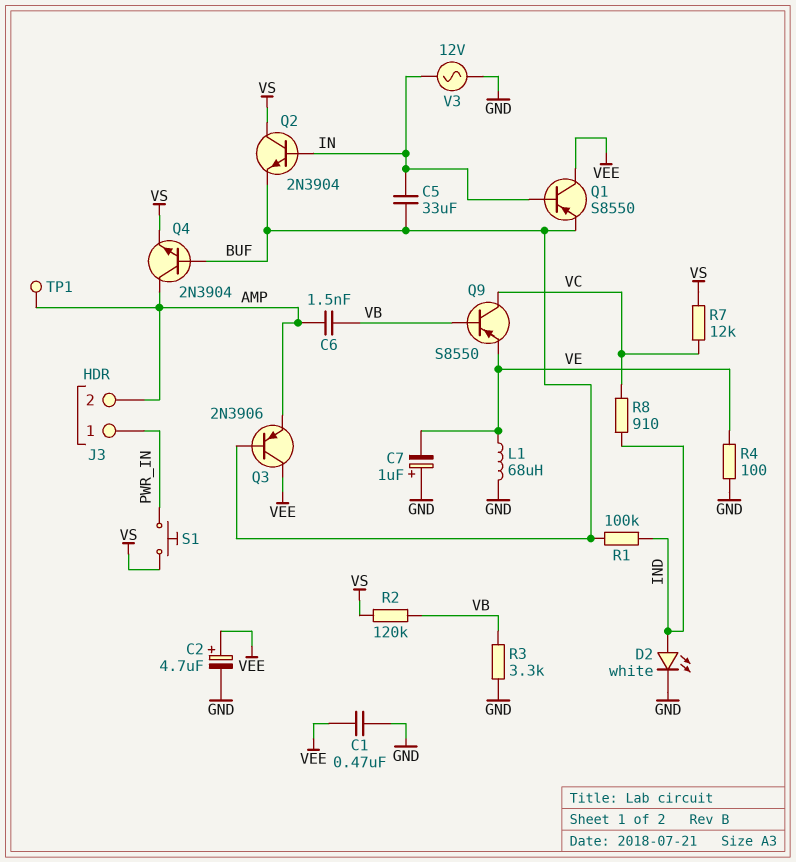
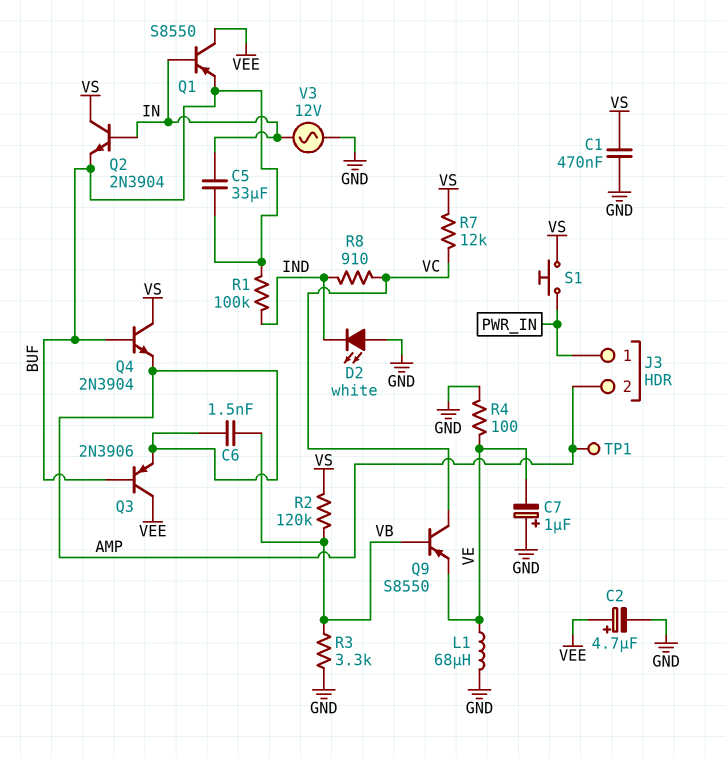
C1: 470nF (GND, VEE) -> 470nF (GND, VS)
D2: LED white (A IND, K GND) -> LED white (A GND, K IND)
Q4: NPN 2N3904 (B BUF, C AMP, E VS) -> NPN 2N3904 (B BUF, C VS, E AMP)

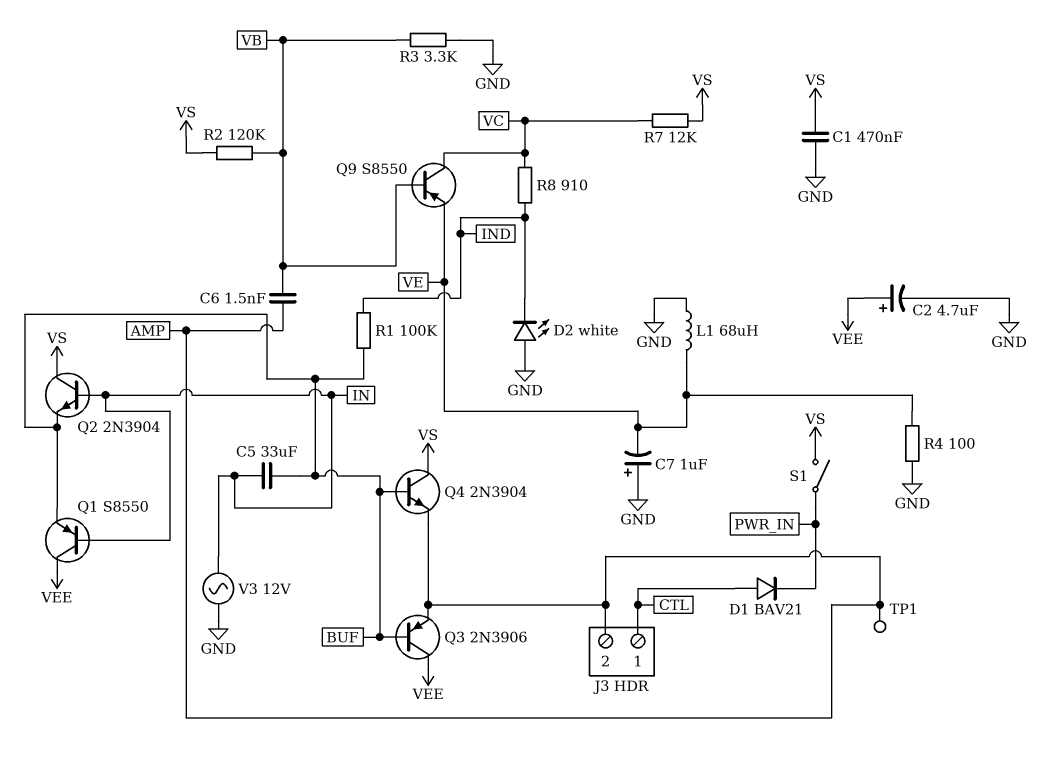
D1: none -> diode BAV21 (A CTL, K PWR_IN)
J3 pin 1: PWR_IN -> CTL
S1: button (PWR_IN, VS) -> switch (PWR_IN, VS)

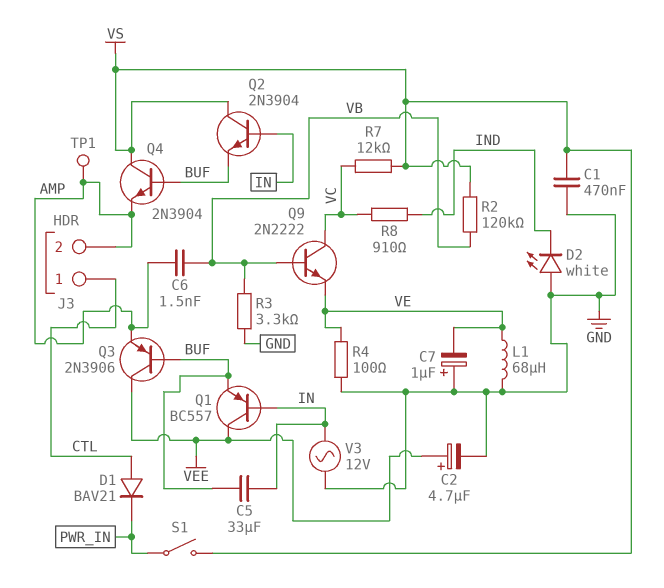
Q1: PNP S8550 (B IN, C VEE, E BUF) -> PNP BC557 (B IN, C VEE, E BUF)
Q9: PNP S8550 (B VB, C VC, E VE) -> NPN 2N2222 (B VB, C VC, E VE)
R1: 100k (BUF, IND) -> none

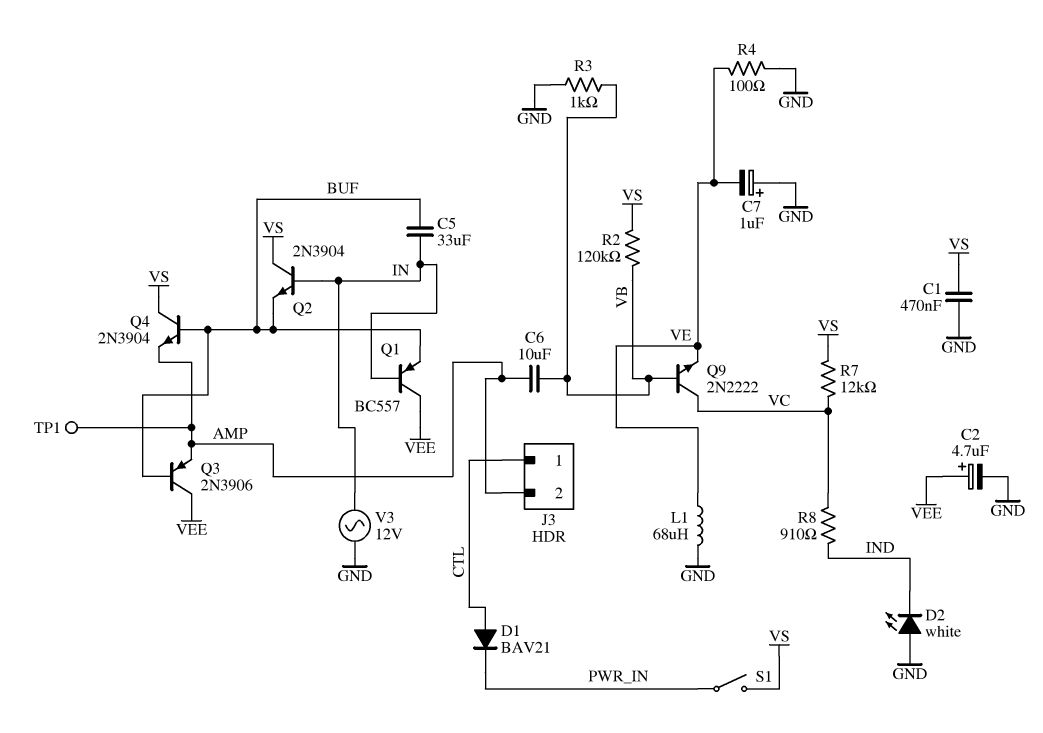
C6: 1.5nF (AMP, VB) -> 10uF (AMP, VB)
R3: 3.3k (GND, VB) -> 1k (GND, VB)

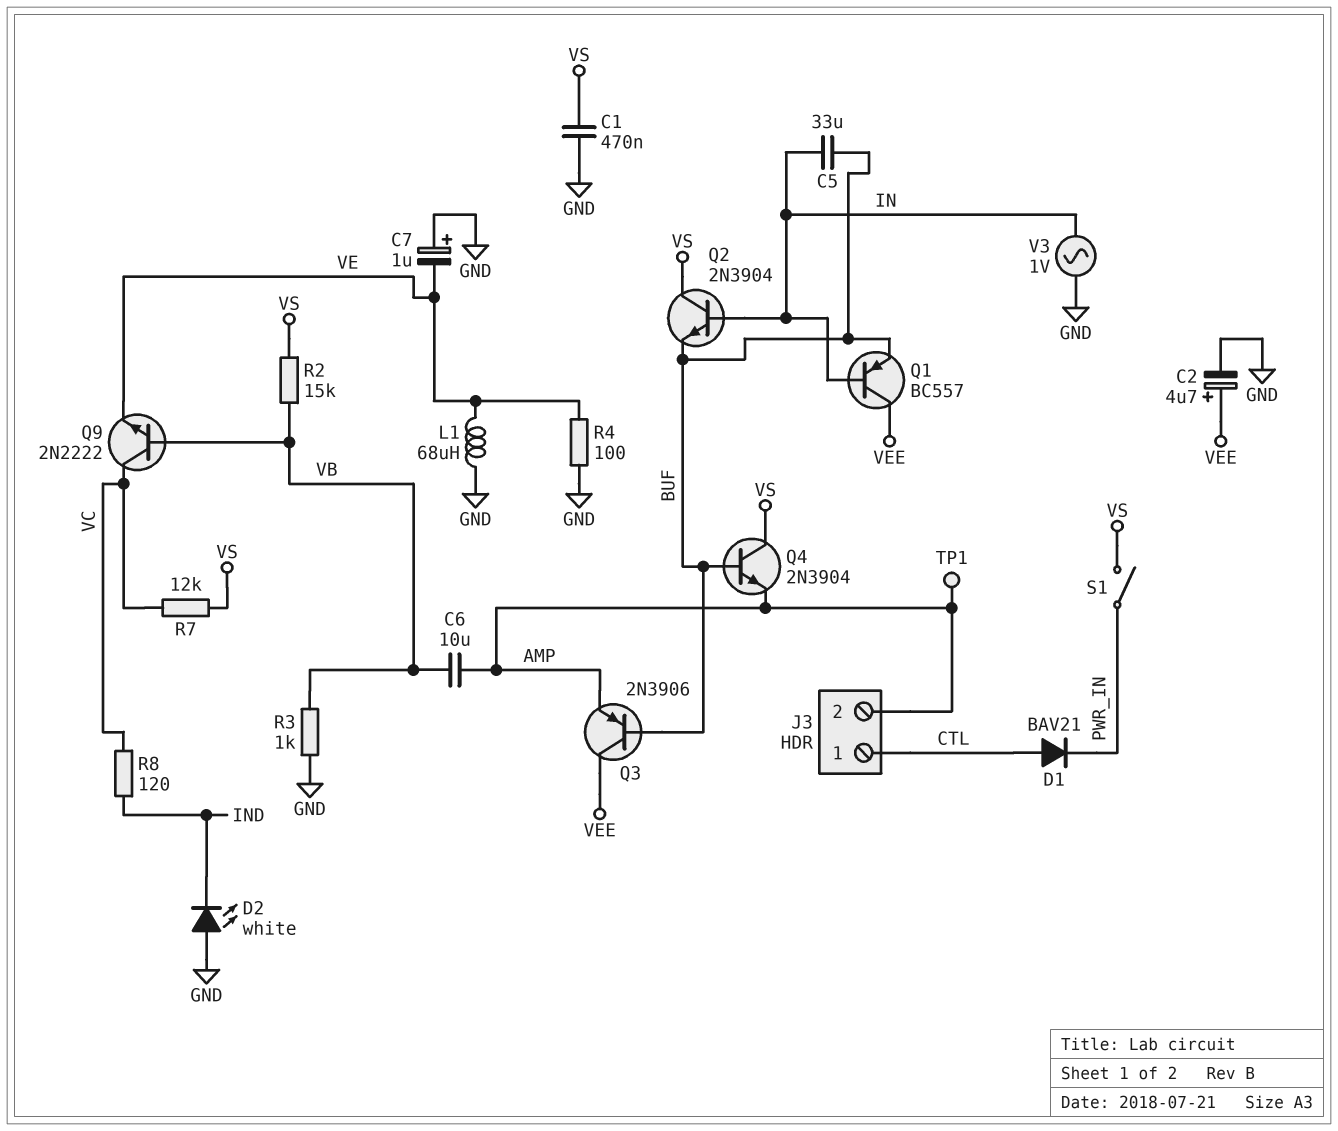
R2: 120k (VB, VS) -> 15k (VB, VS)
R8: 910 (IND, VC) -> 120 (IND, VC)
V3: AC 12V (GND, IN) -> AC 1V (GND, IN)

